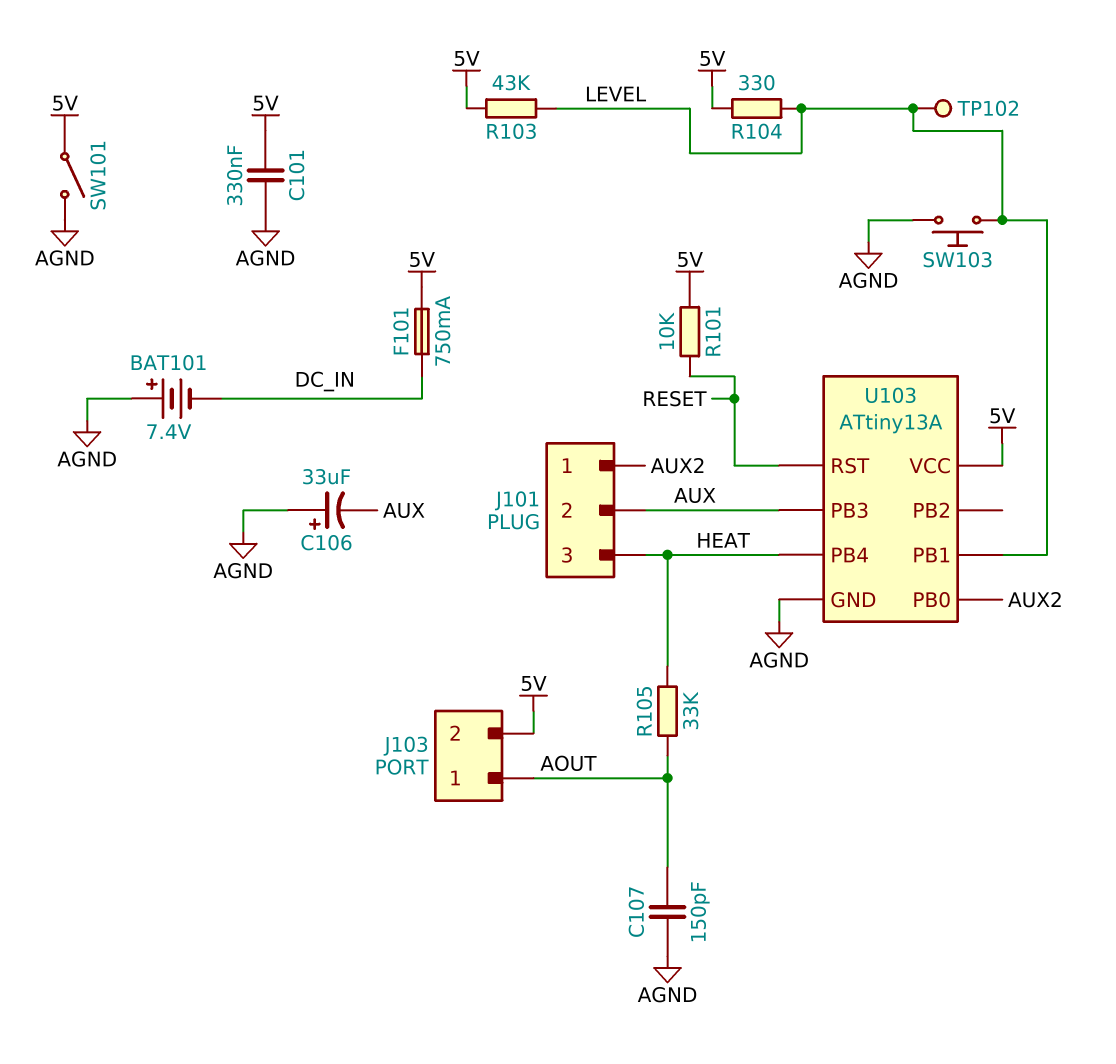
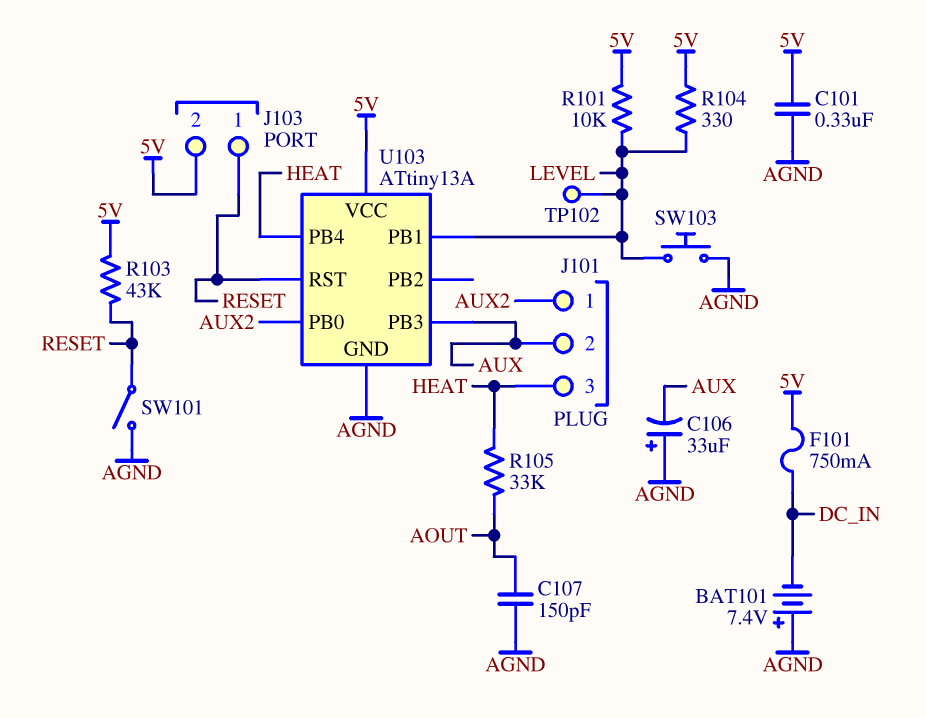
J103 pin 1: AOUT -> RESET
R101: 10k (5V, RESET) -> 10k (5V, LEVEL)
R103: 43k (5V, LEVEL) -> 43k (5V, RESET)
SW101: switch (5V, AGND) -> switch (AGND, RESET)

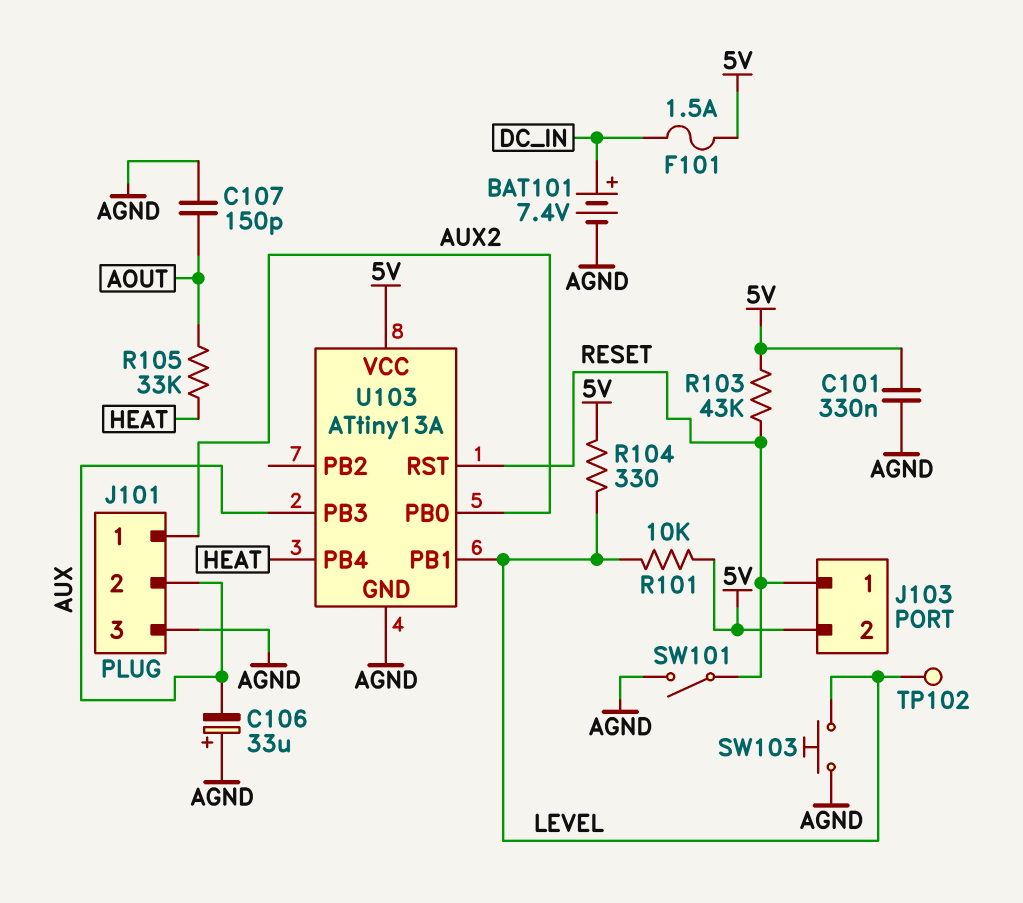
BAT101: 7.4V (plus AGND, minus DC_IN) -> 7.4V (plus DC_IN, minus AGND)
F101: 750mA (5V, DC_IN) -> 1.5A (5V, DC_IN)
J101 pin 3: HEAT -> AGND

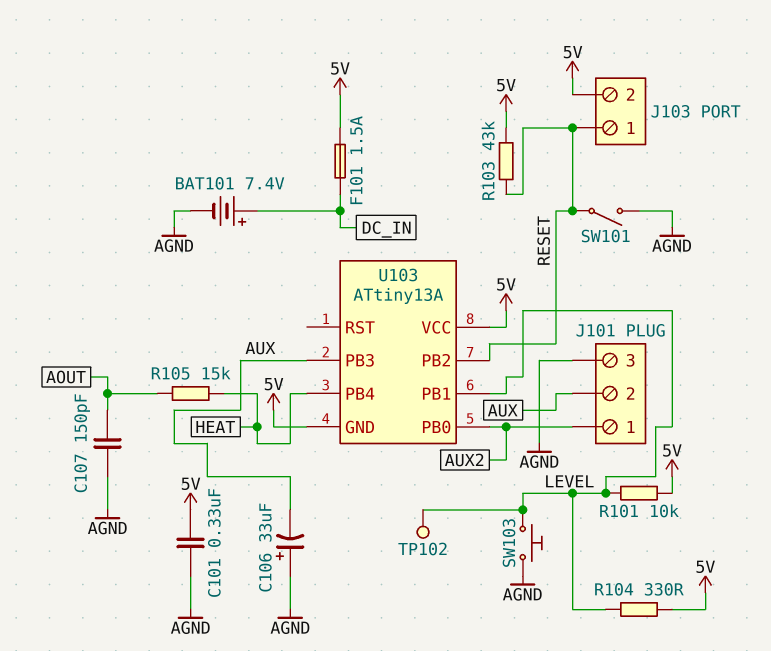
R105: 33k (AOUT, HEAT) -> 15k (AOUT, HEAT)
U103 pin GND: AGND -> 5V
U103 pin PB2: none -> RESET
U103 pin RST: RESET -> none

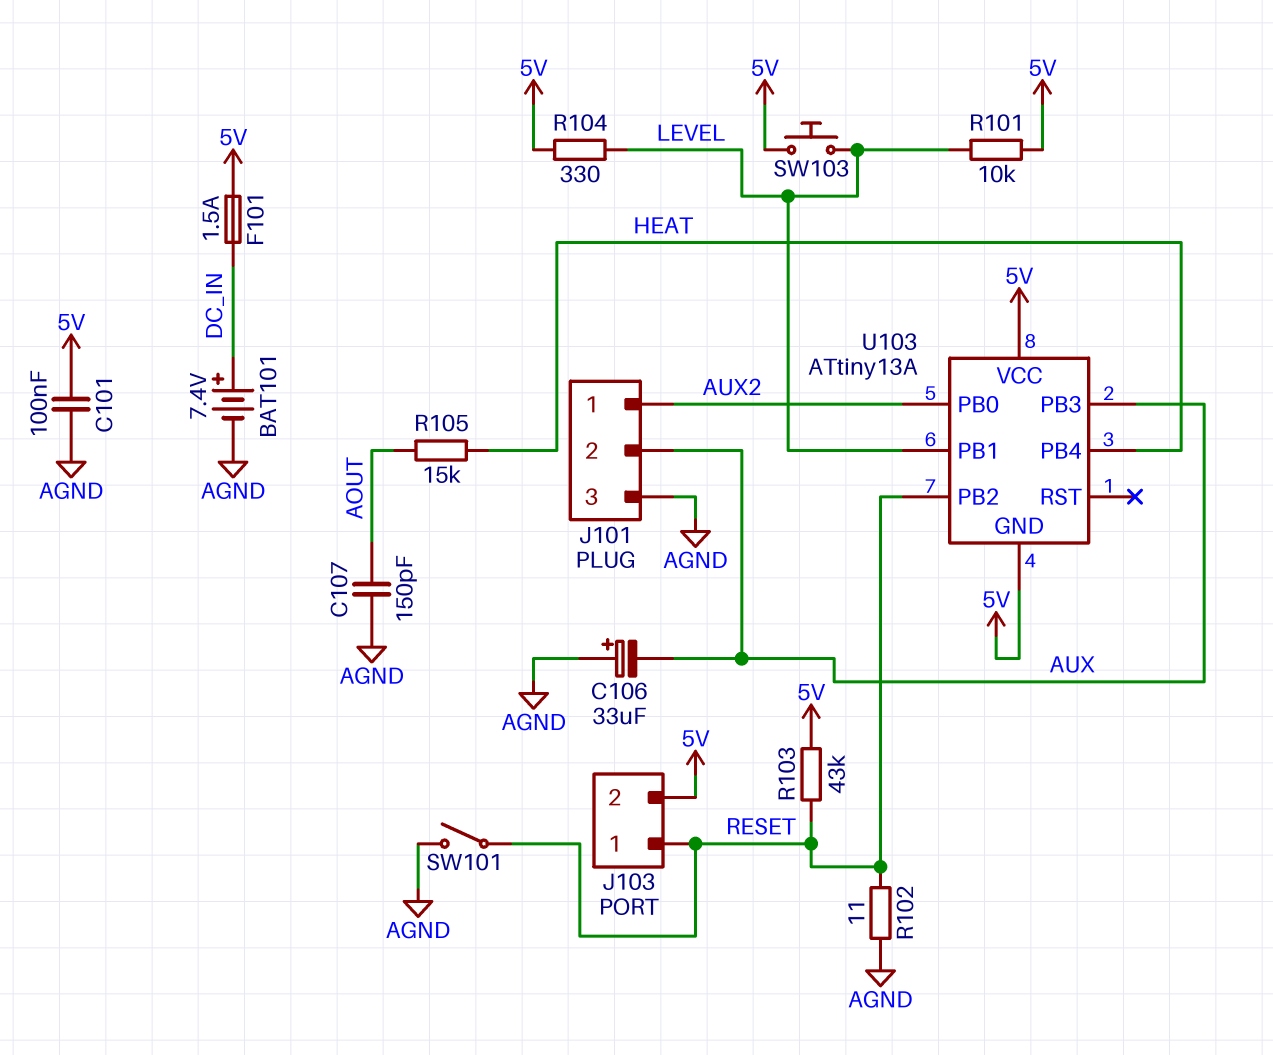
C101: 330nF (5V, AGND) -> 100nF (5V, AGND)
R102: none -> 11 (AGND, RESET)
SW103: button (AGND, LEVEL) -> button (5V, LEVEL)
TP102: test point (LEVEL) -> none

